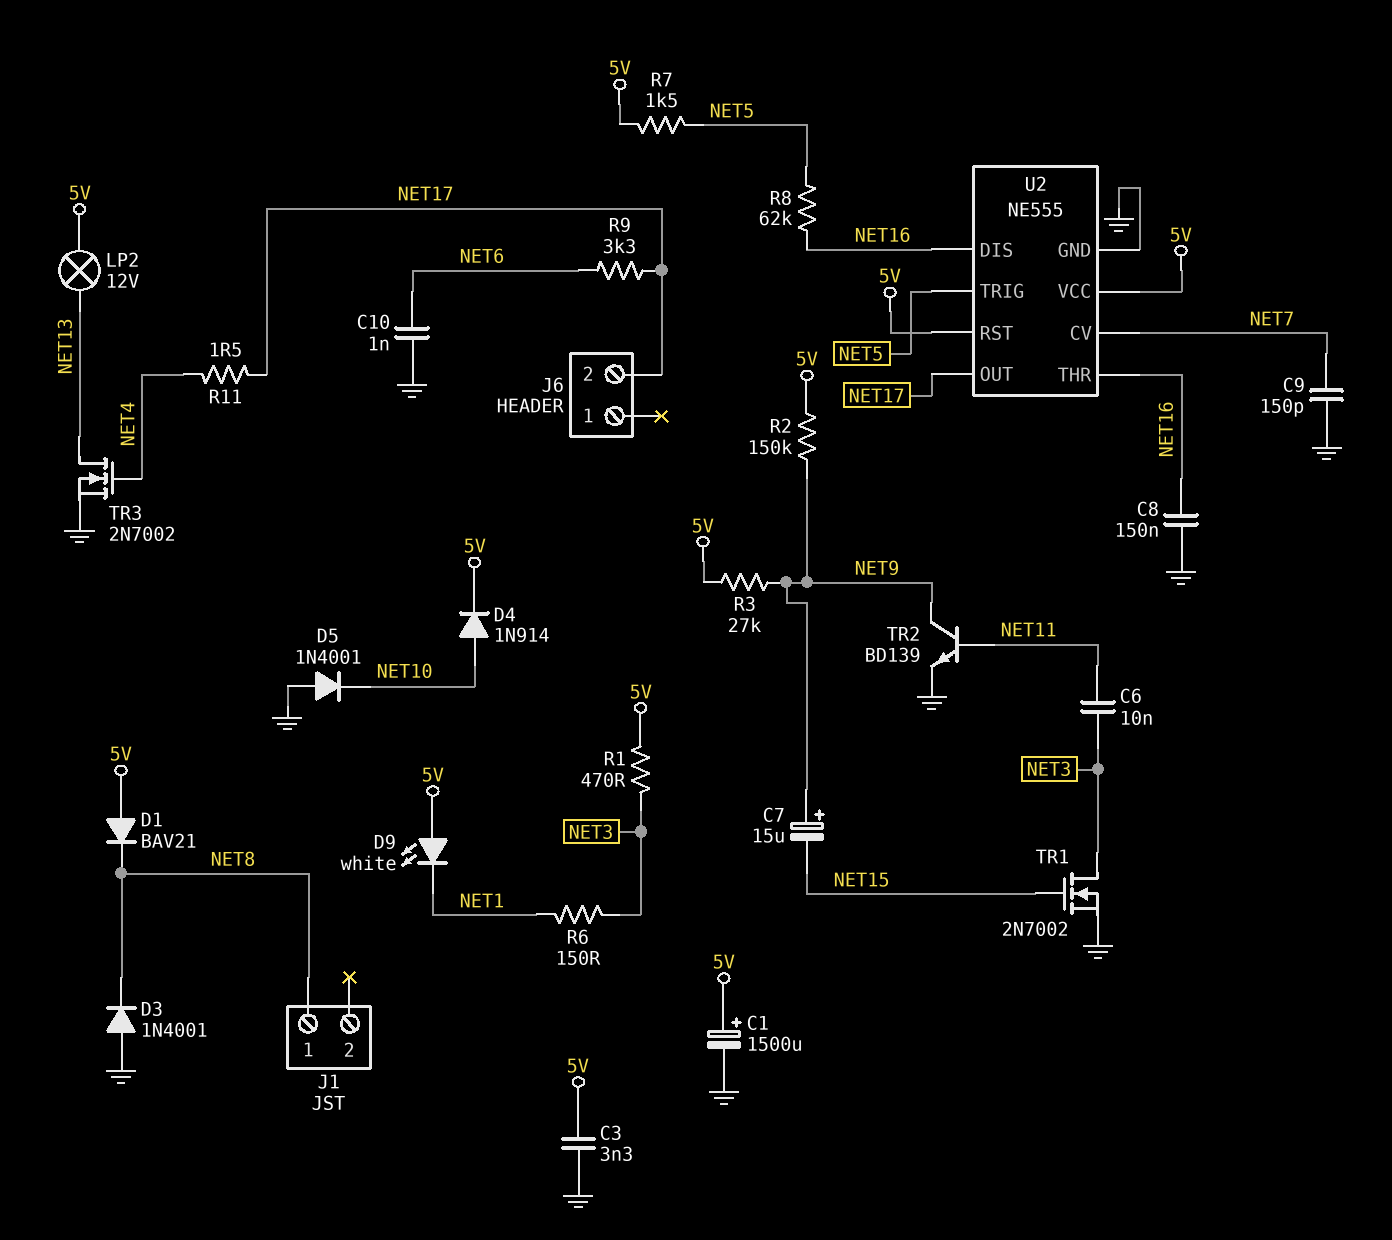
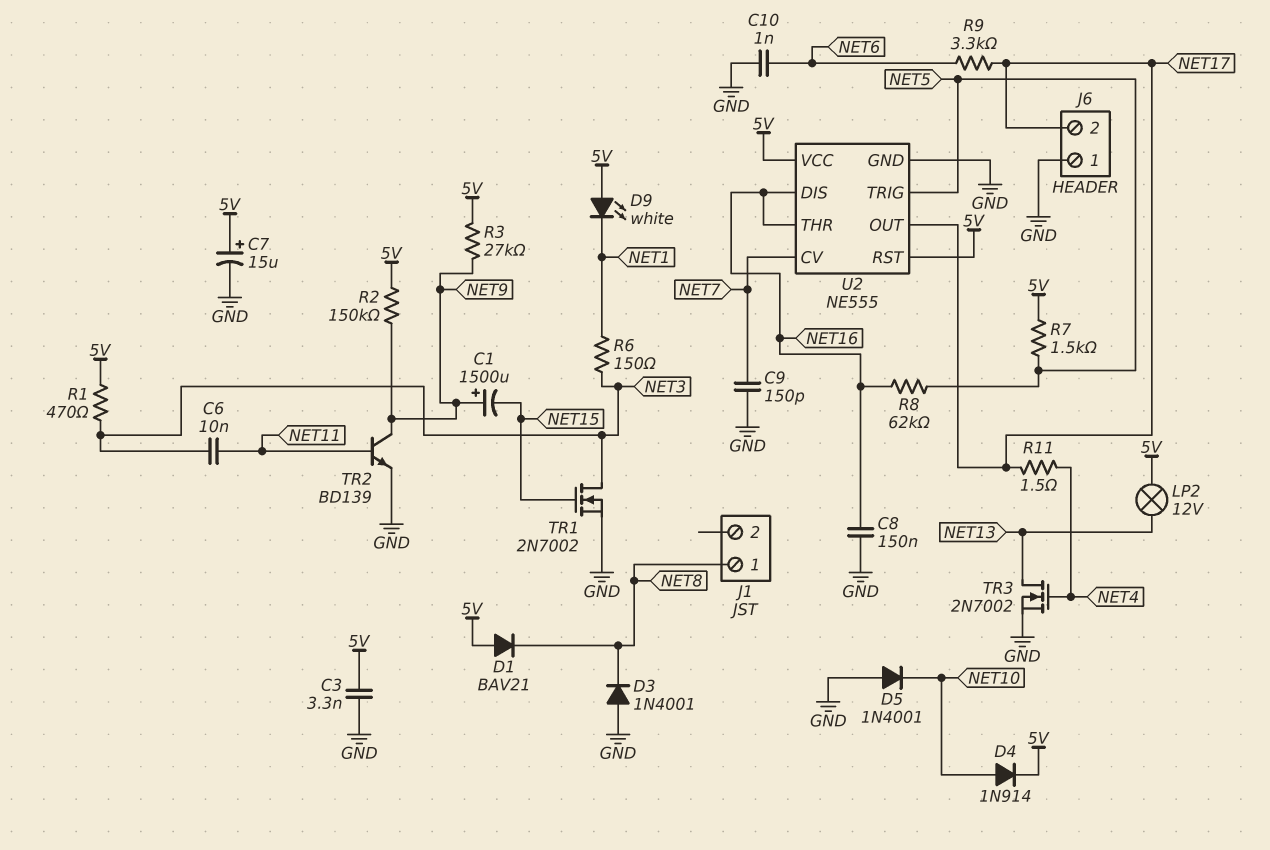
C1: 1500uF (plus 5V, minus GND) -> 1500uF (plus NET9, minus NET15)
C7: 15uF (plus NET9, minus NET15) -> 15uF (plus 5V, minus GND)
J6 pin 1: none -> GND

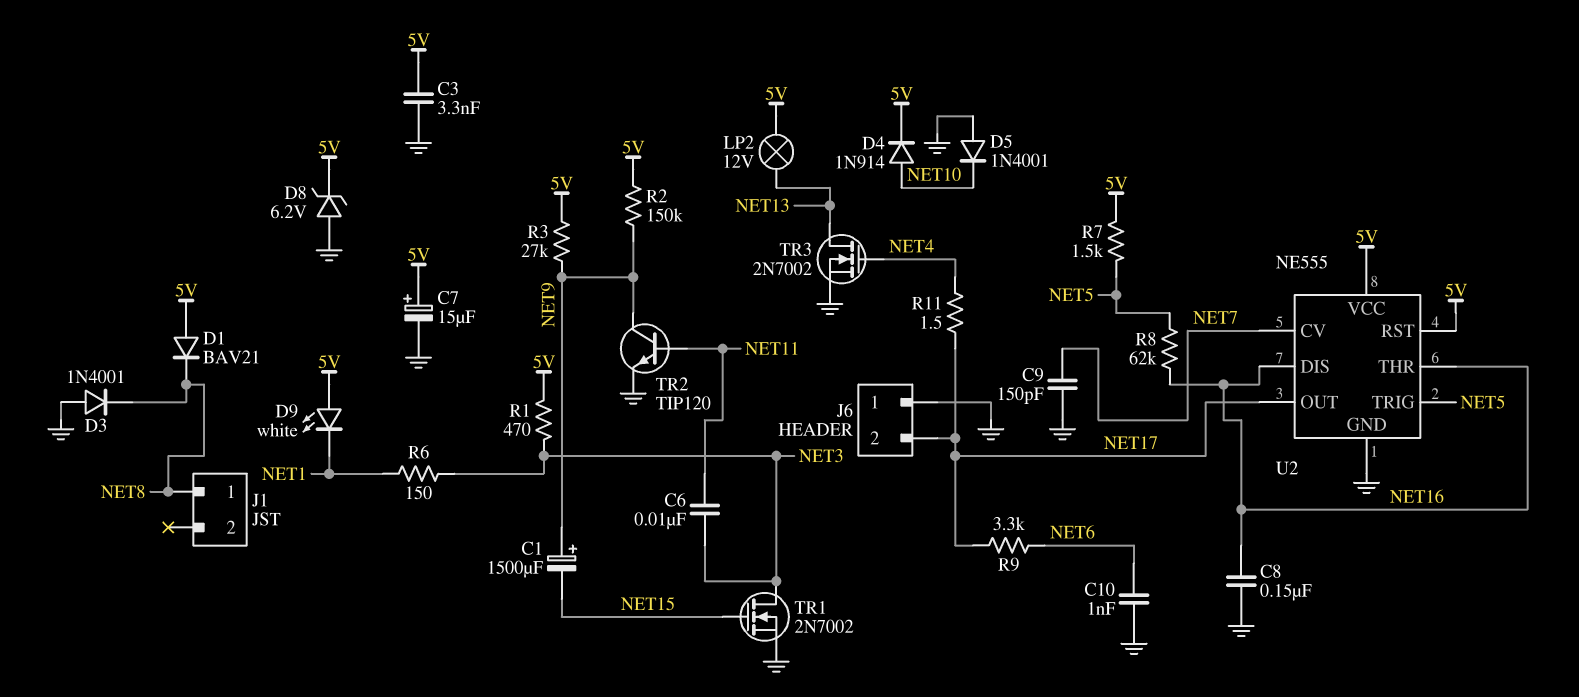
D8: none -> zener 6.2V (A GND, K 5V)
TR2: NPN BD139 (B NET11, C NET9, E GND) -> NPN TIP120 (B NET11, C NET9, E GND)

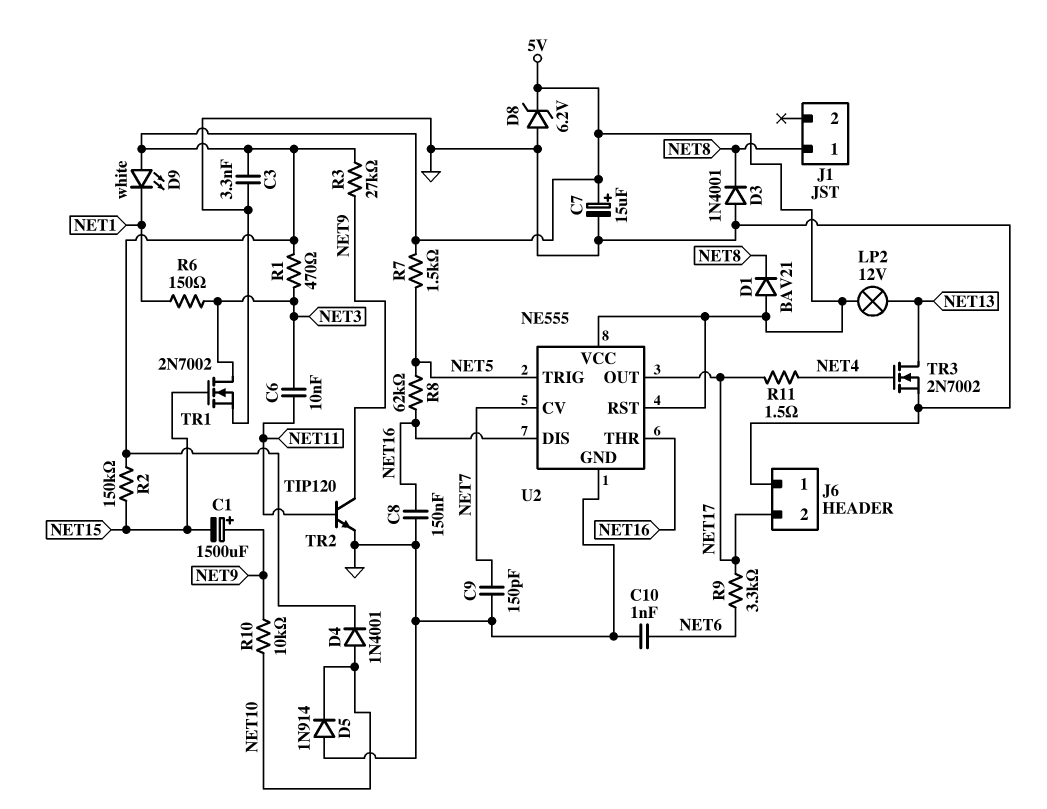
D4: diode 1N914 (A NET10, K 5V) -> diode 1N4001 (A NET10, K 5V)
D5: diode 1N4001 (A GND, K NET10) -> diode 1N914 (A GND, K NET10)
R2: 150k (5V, NET9) -> 150k (5V, NET15)
R10: none -> 10k (NET9, NET10)

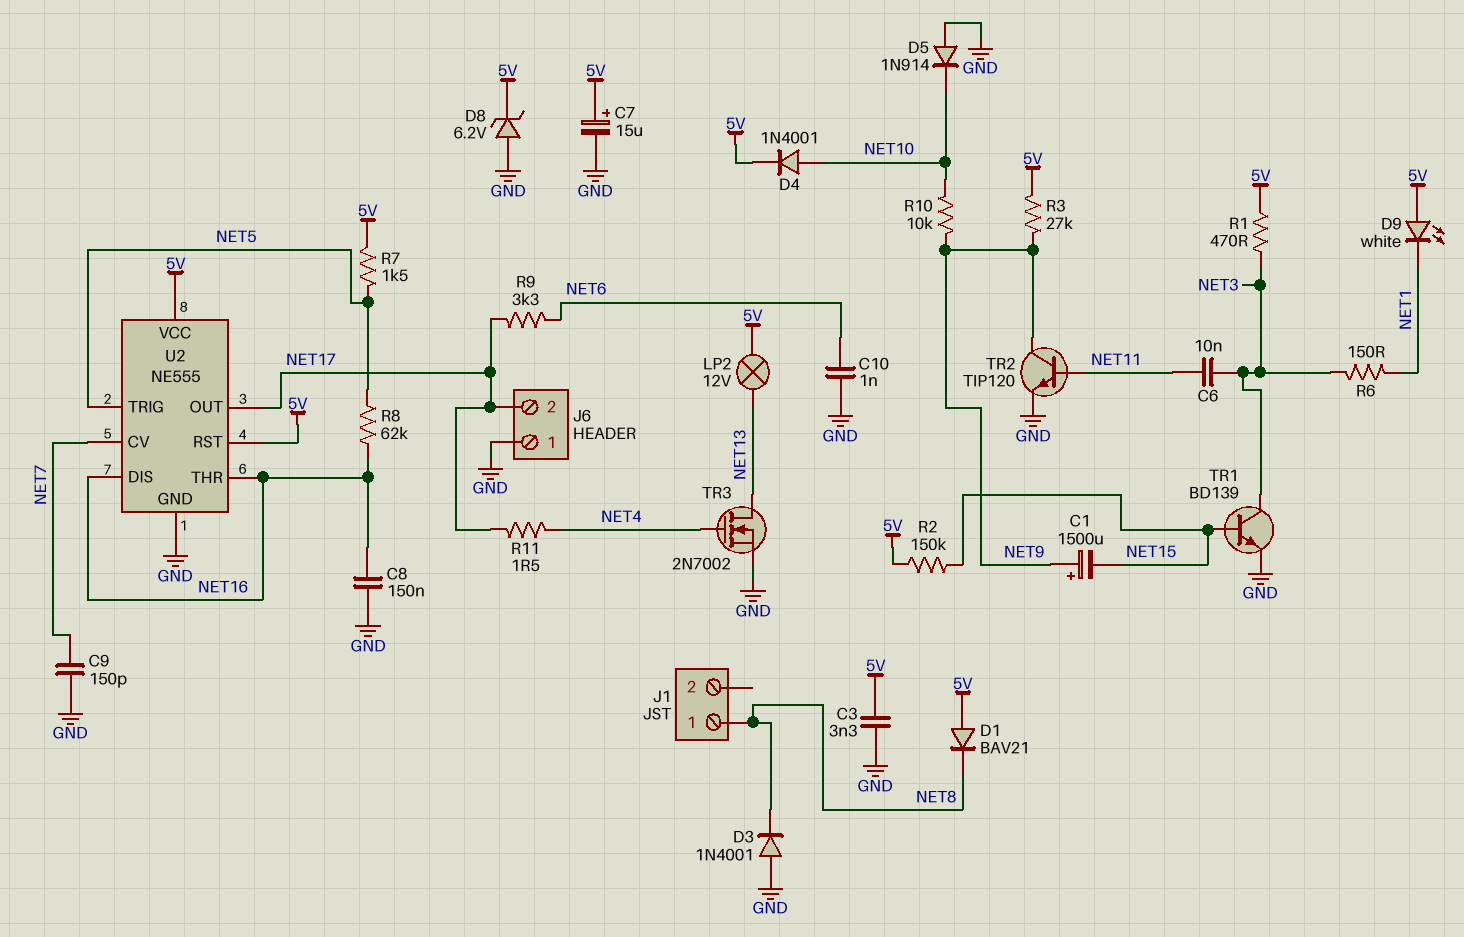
TR1: NMOS 2N7002 (G NET15, D NET3, S GND) -> NPN BD139 (B NET15, C NET3, E GND)

